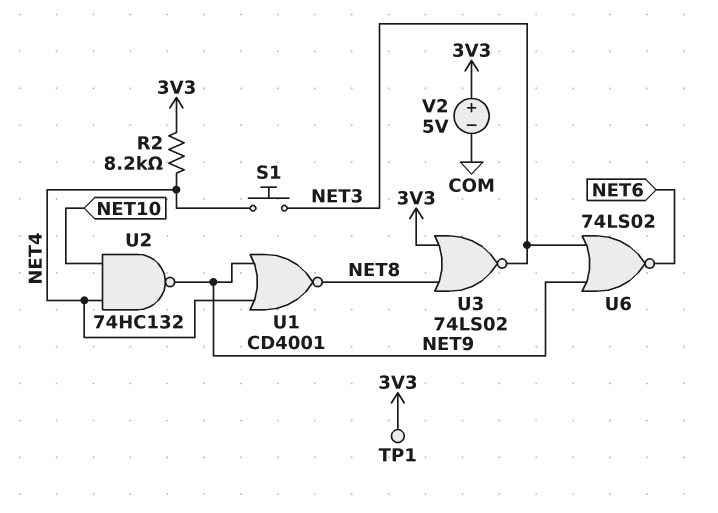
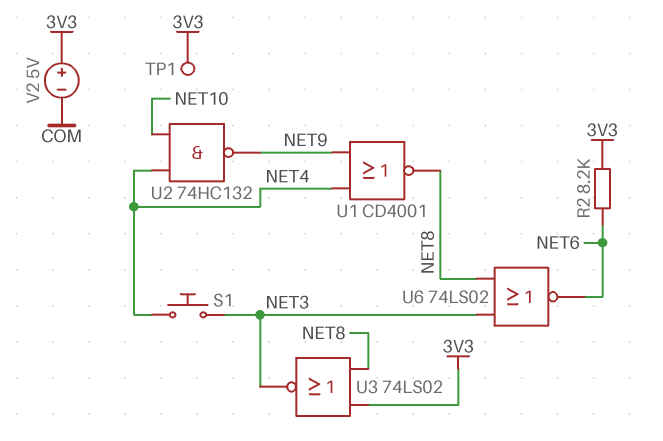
R2: 8.2k (3V3, NET4) -> 8.2k (3V3, NET6)
U6: NOR 74LS02 (in NET3, in NET9, out NET6) -> NOR 74LS02 (in NET3, in NET8, out NET6)

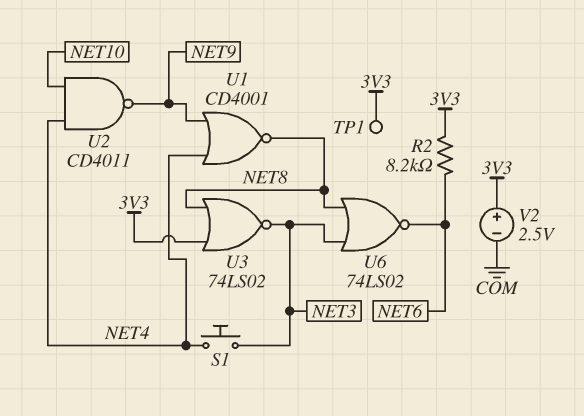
U2: NAND 74HC132 (in NET4, in NET10, out NET9) -> NAND CD4011 (in NET4, in NET10, out NET9)
V2: 5V (plus 3V3, minus COM) -> 2.5V (plus 3V3, minus COM)

